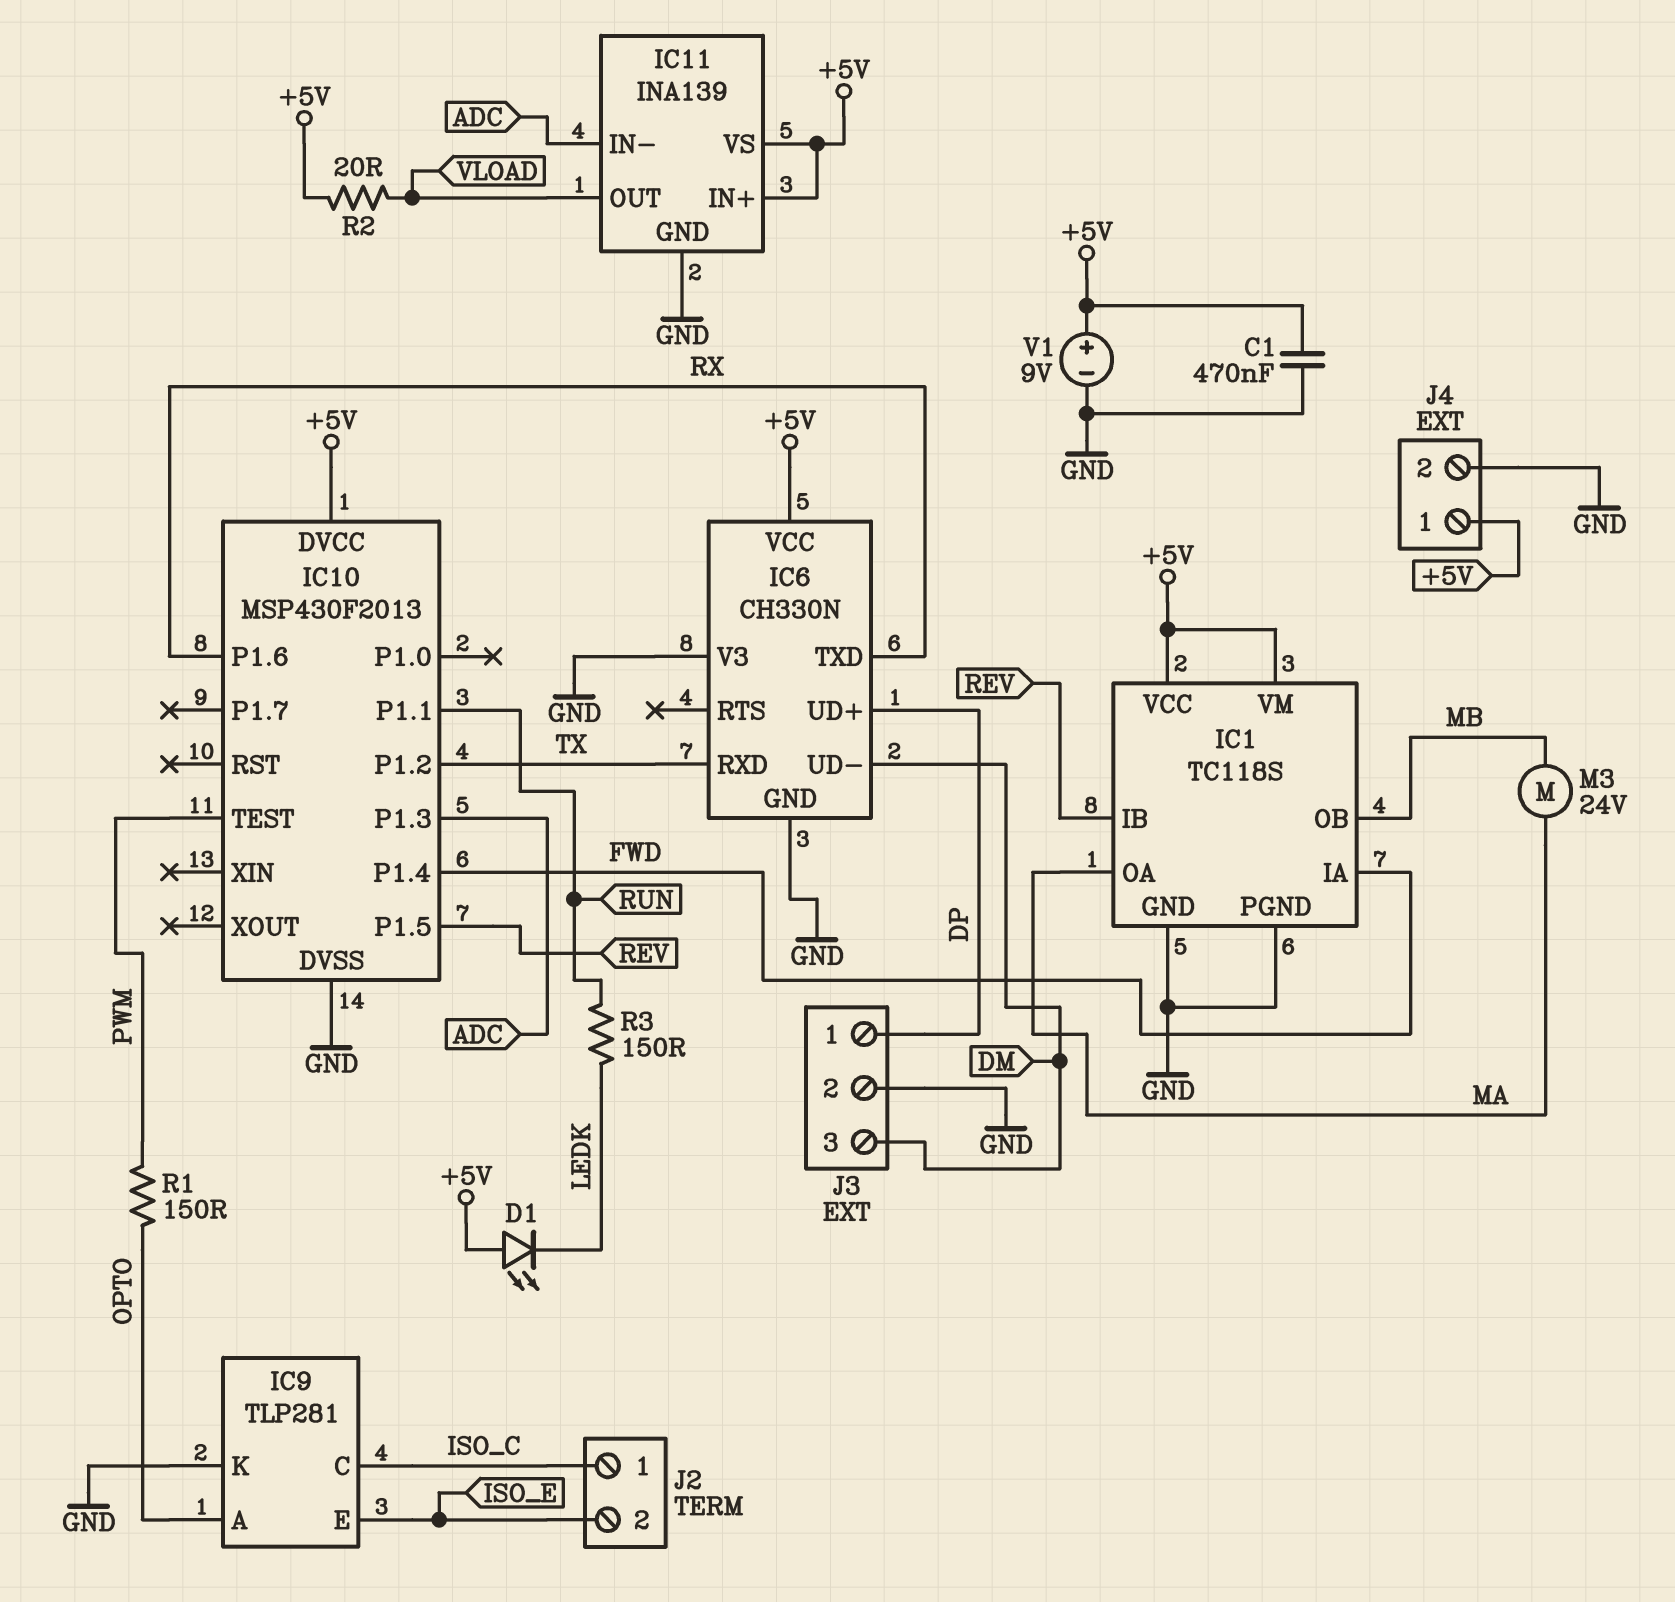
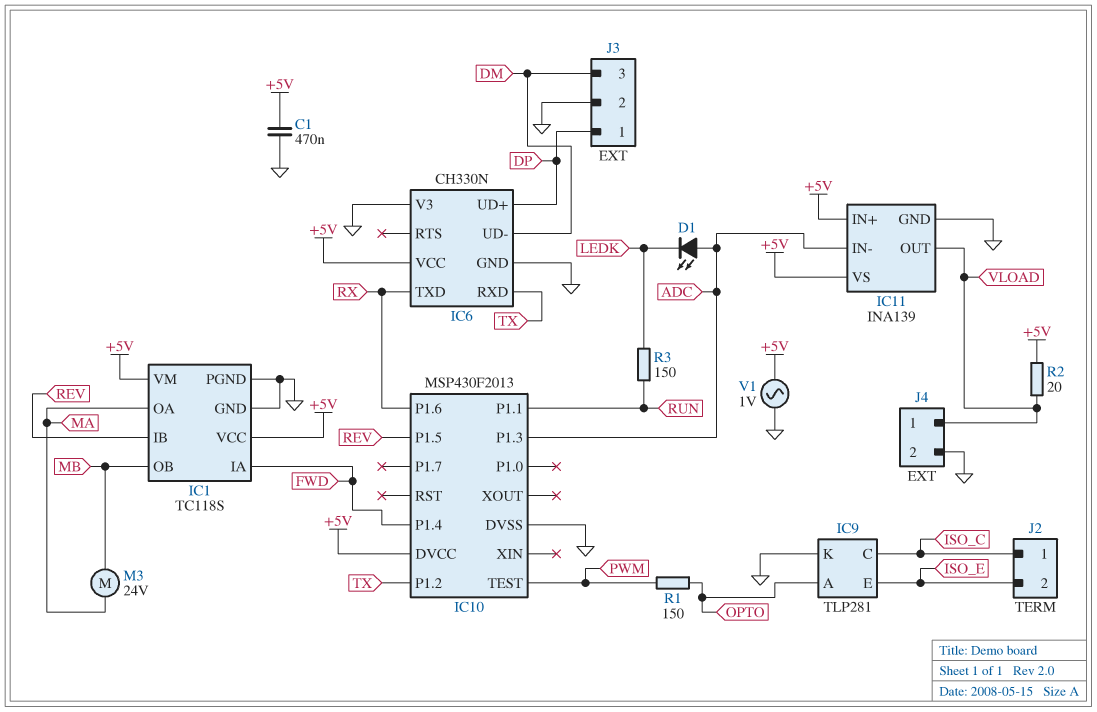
D1: LED (A +5V, K LEDK) -> LED (A ADC, K LEDK)
J4 pin 1: +5V -> VLOAD
V1: 9V (plus +5V, minus GND) -> AC 1V (+5V, GND)

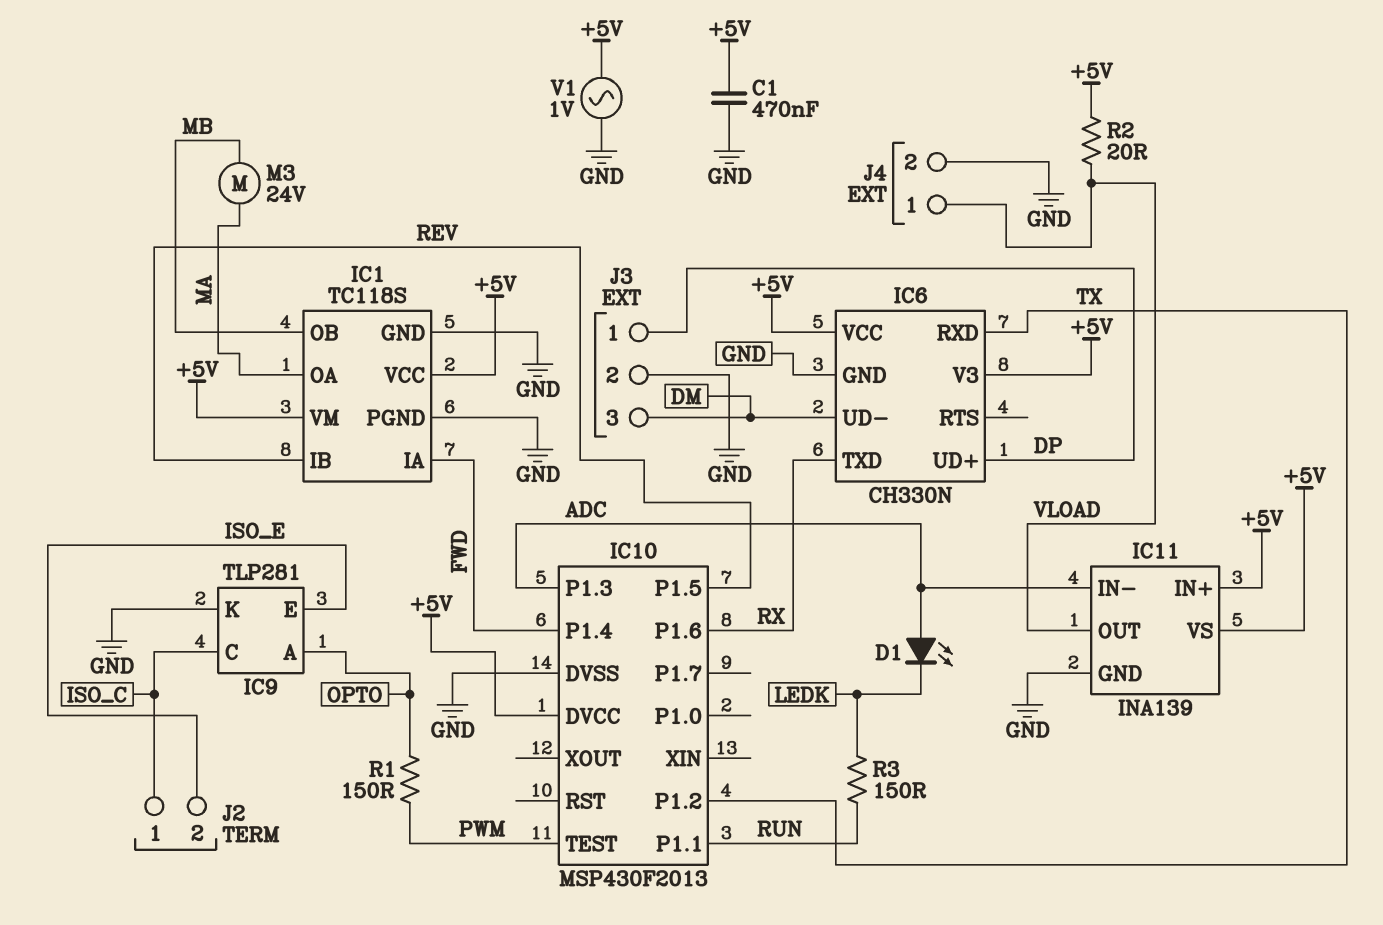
IC6 pin V3: GND -> +5V

